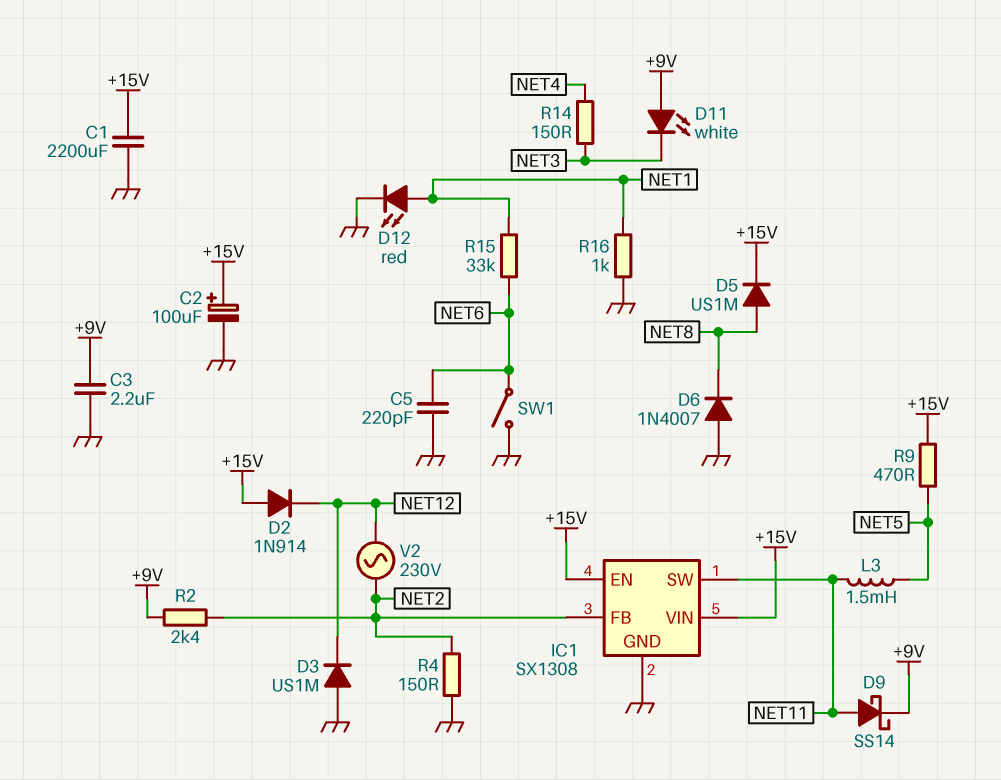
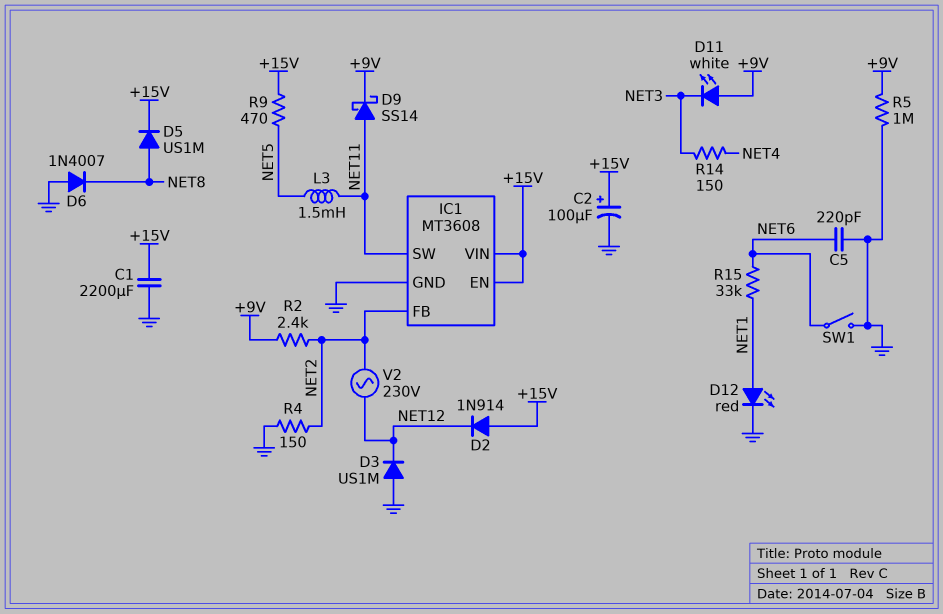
C3: 2.2uF (+9V, GND) -> none
IC1: SX1308 -> MT3608
R5: none -> 1M (+9V, GND)
R16: 1k (GND, NET1) -> none

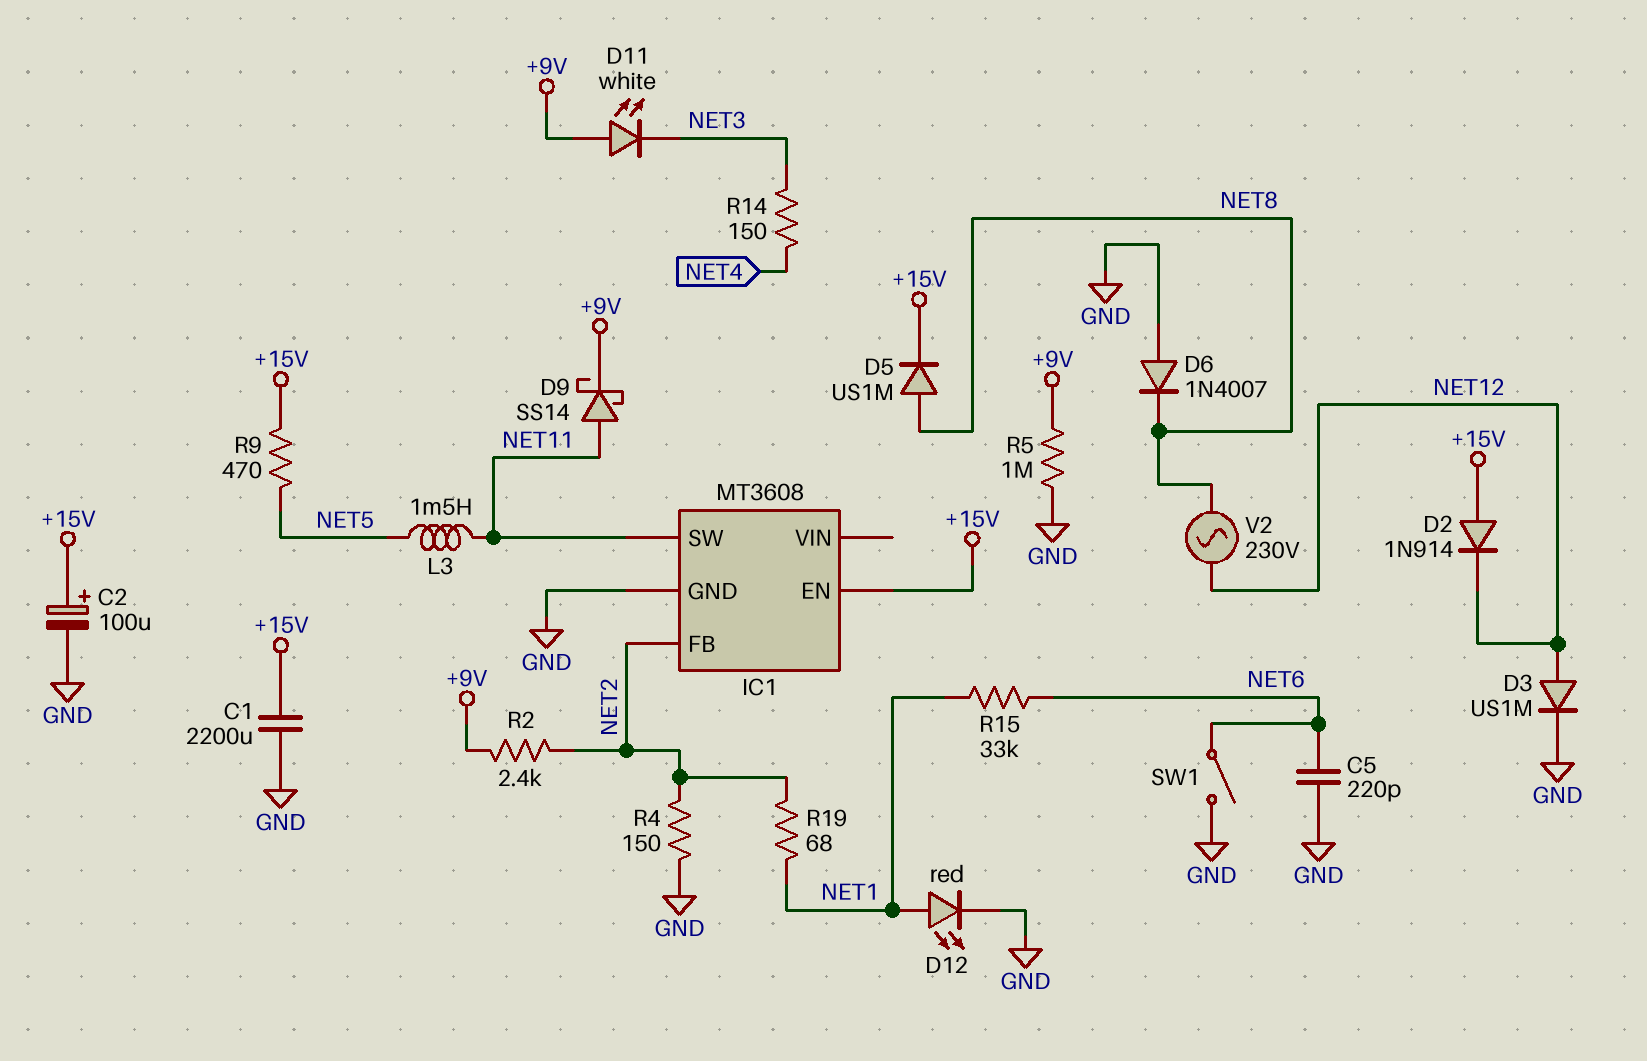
D3: diode US1M (A GND, K NET12) -> diode US1M (A NET12, K GND)
IC1 pin VIN: +15V -> none
R19: none -> 68 (NET1, NET2)
V2: AC 230V (NET2, NET12) -> AC 230V (NET8, NET12)

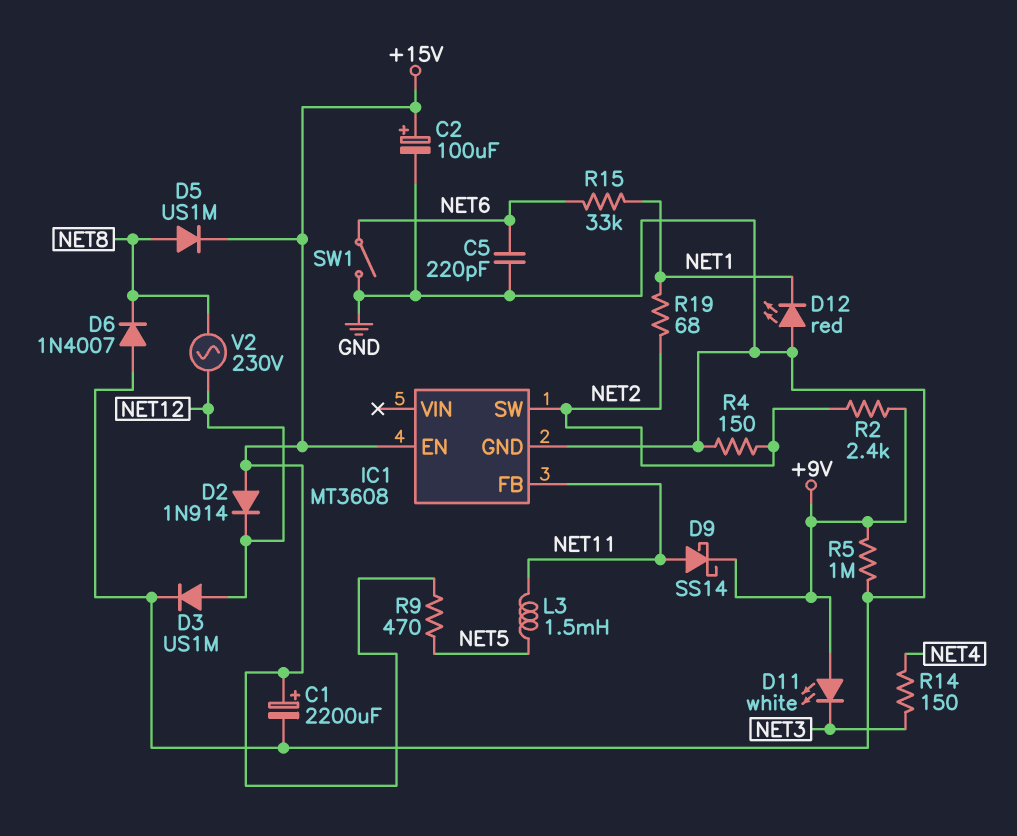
C1: 2200uF (+15V, GND) -> 2200uF (plus +15V, minus GND)
D12: LED red (A NET1, K GND) -> LED red (A GND, K NET1)
IC1 pin FB: NET2 -> NET11
IC1 pin SW: NET11 -> NET2

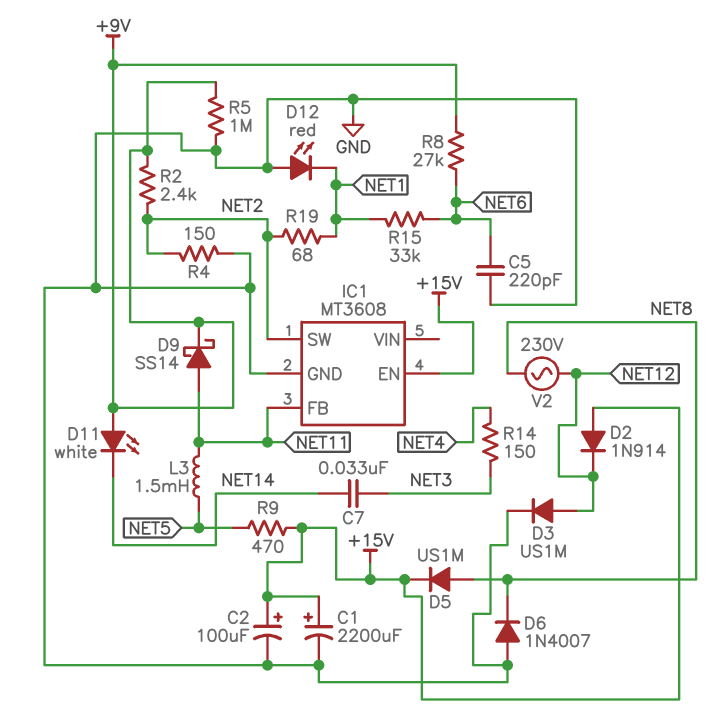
C7: none -> 33nF (NET3, NET14)
D11: LED white (A +9V, K NET3) -> LED white (A +9V, K NET14)
R8: none -> 27k (+9V, NET6)
SW1: switch (GND, NET6) -> none

